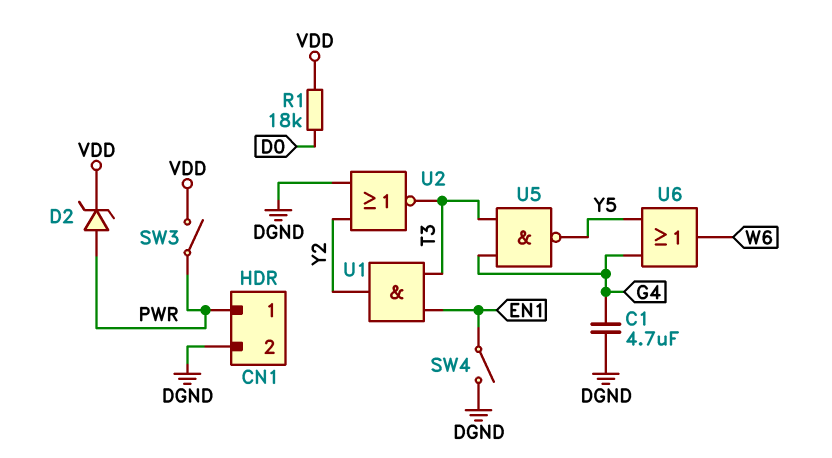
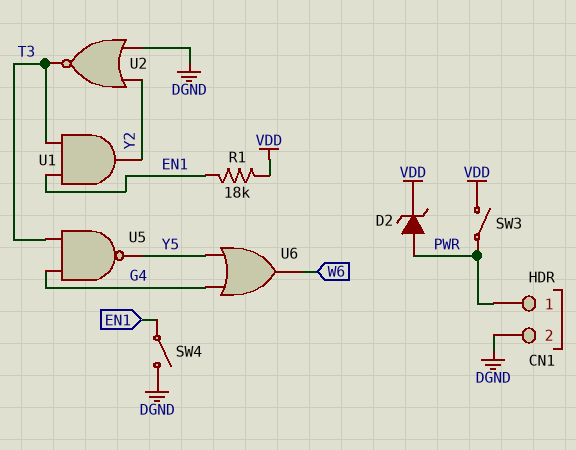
C1: 4.7uF (DGND, G4) -> none
R1: 18k (D0, VDD) -> 18k (EN1, VDD)

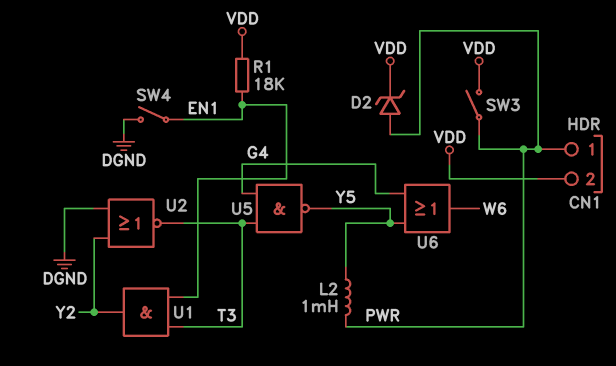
CN1 pin 2: DGND -> VDD
L2: none -> 1mH (PWR, Y5)

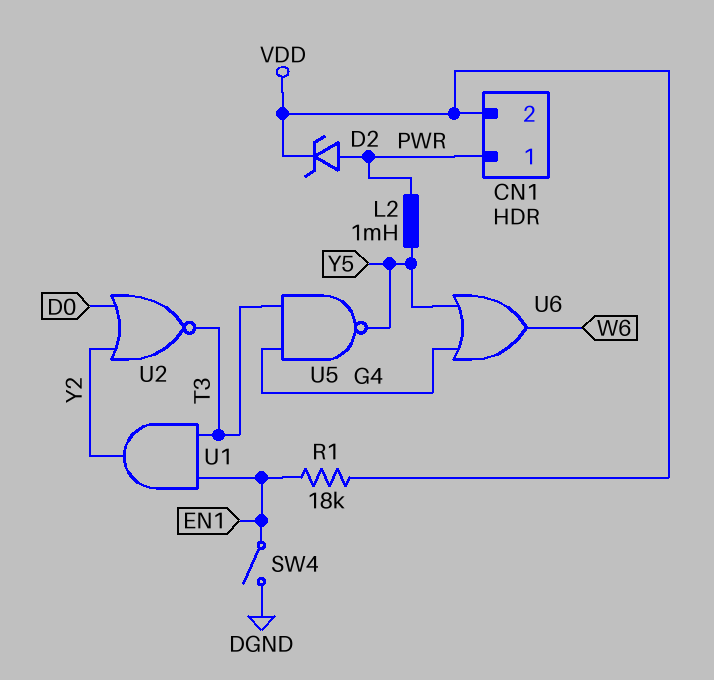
SW3: switch (PWR, VDD) -> none
U2: NOR (in DGND, in Y2, out T3) -> NOR (in D0, in Y2, out T3)

